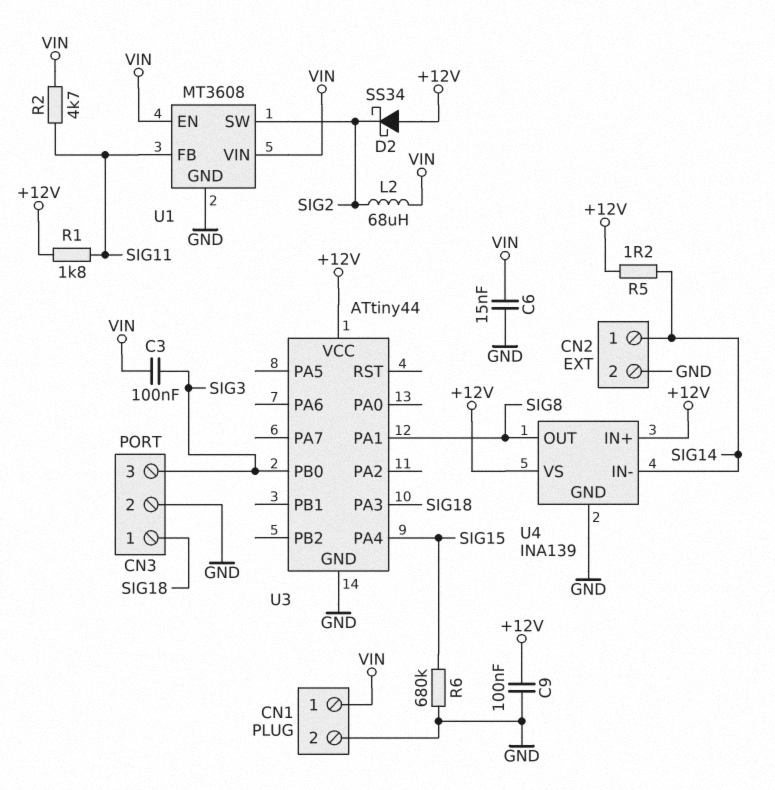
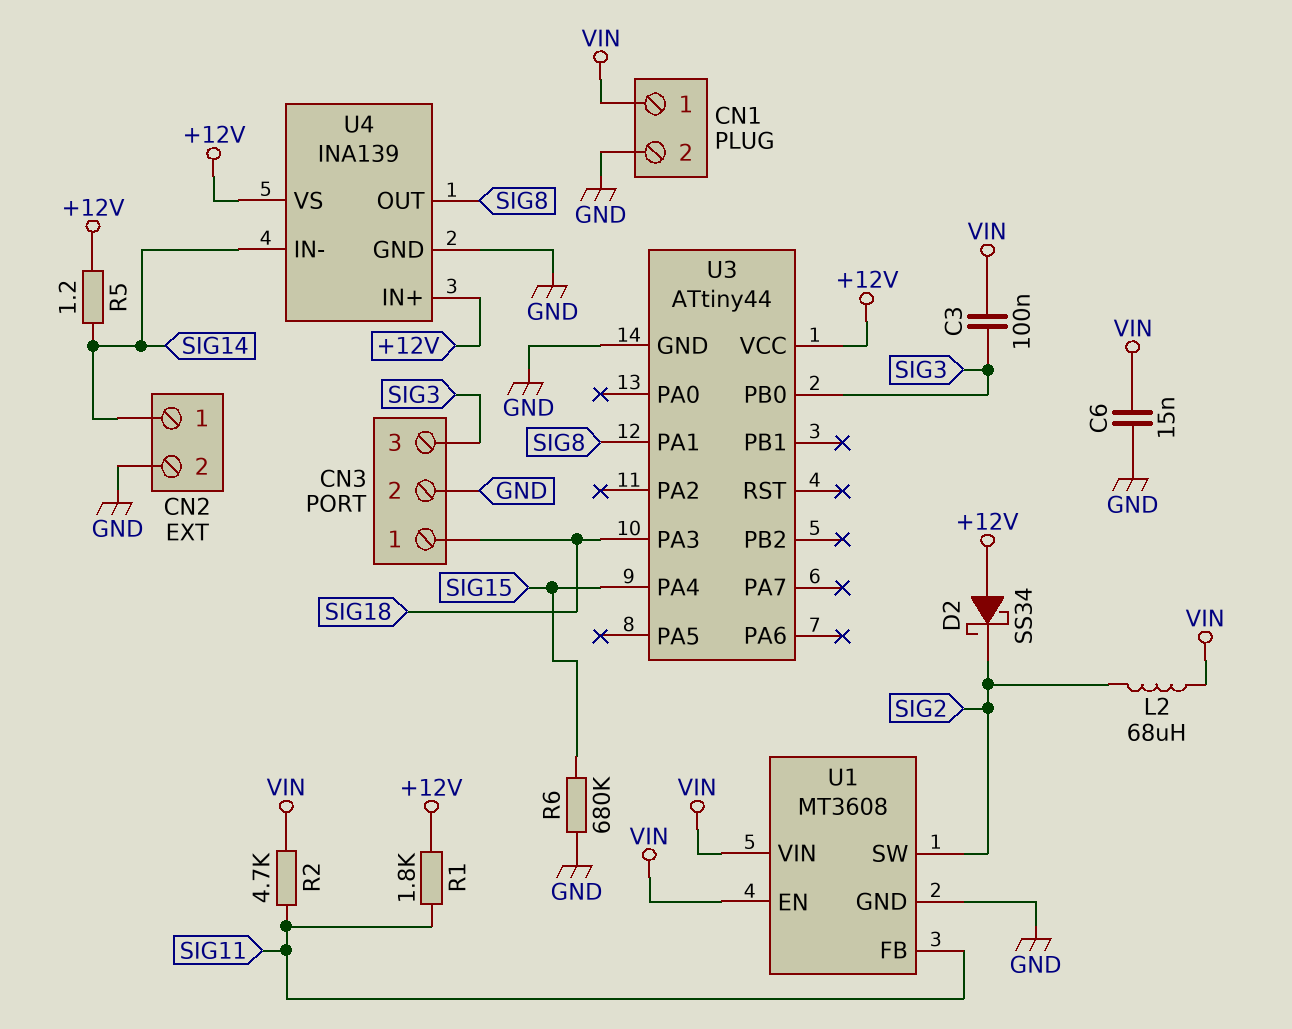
C9: 100nF (+12V, GND) -> none

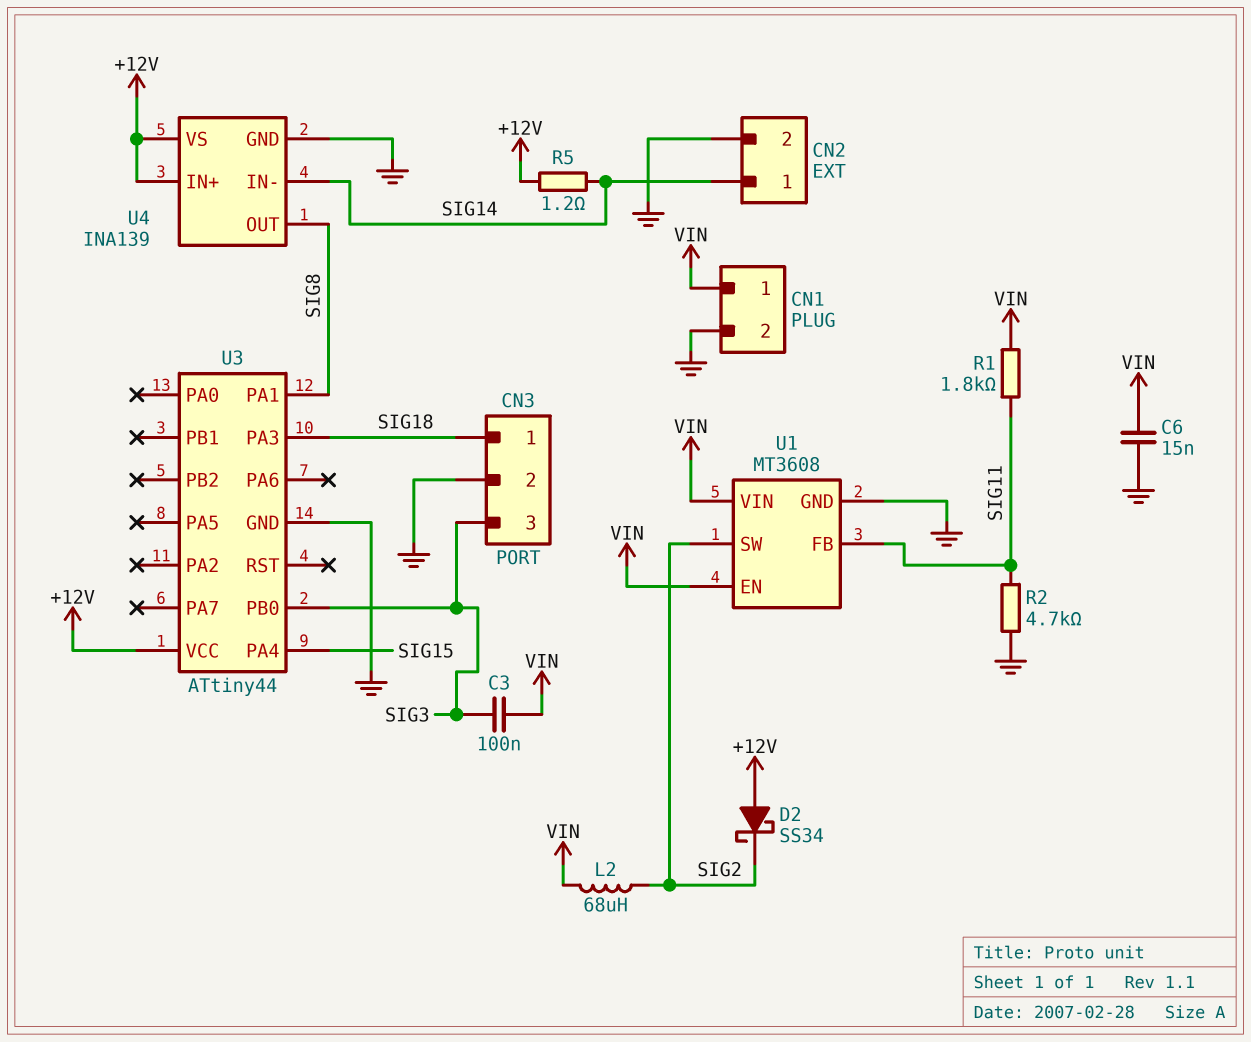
R1: 1.8k (+12V, SIG11) -> 1.8k (SIG11, VIN)
R2: 4.7k (SIG11, VIN) -> 4.7k (GND, SIG11)
R6: 680k (GND, SIG15) -> none

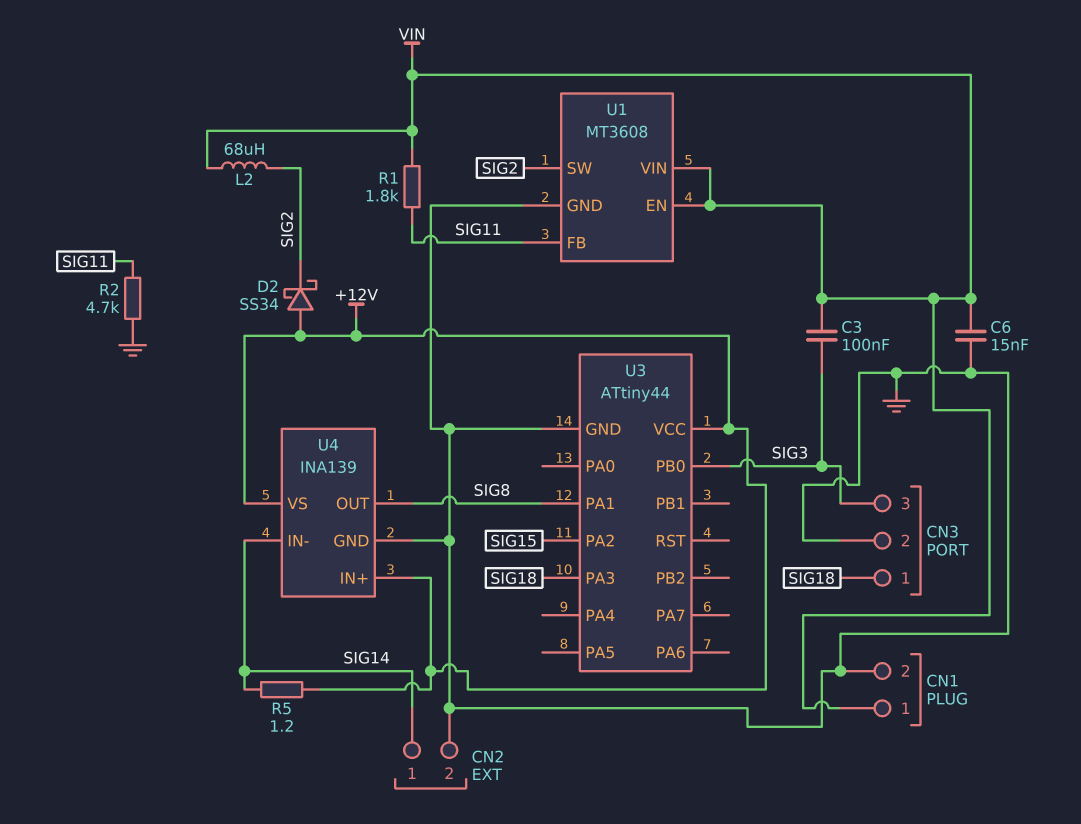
U3 pin PA2: none -> SIG15
U3 pin PA4: SIG15 -> none

